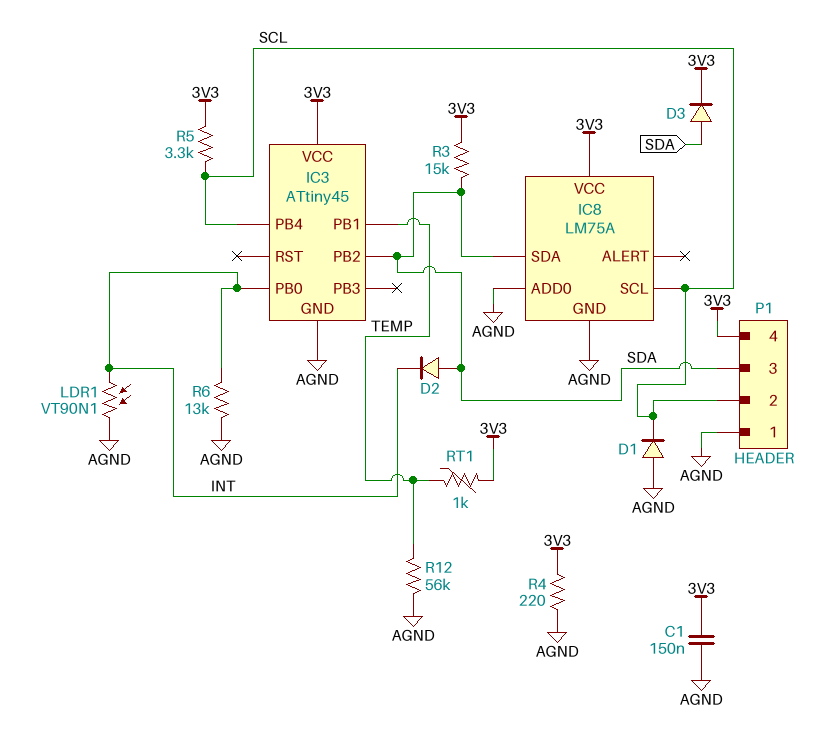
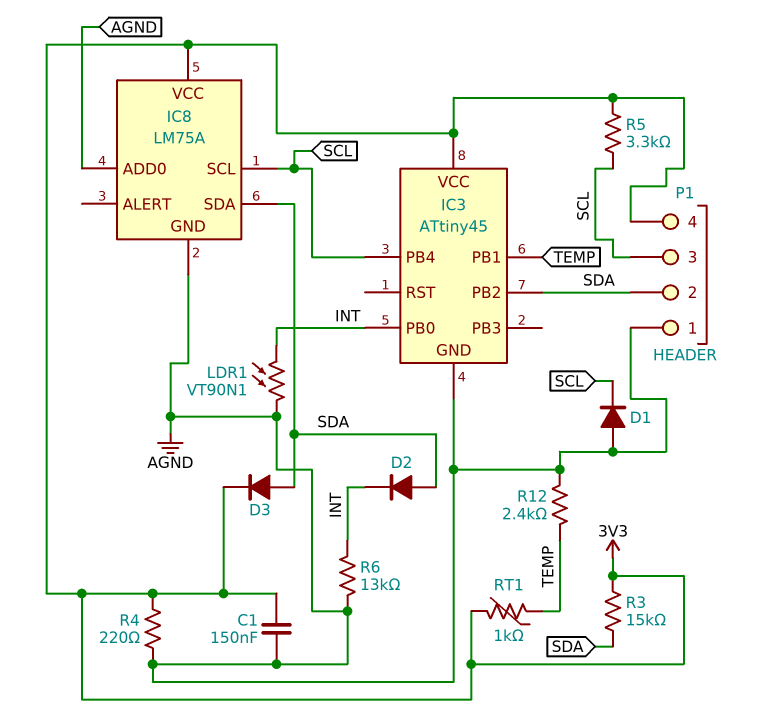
P1 pin 2: SCL -> SDA
P1 pin 3: SDA -> SCL
R12: 56k (AGND, TEMP) -> 2.4k (AGND, TEMP)

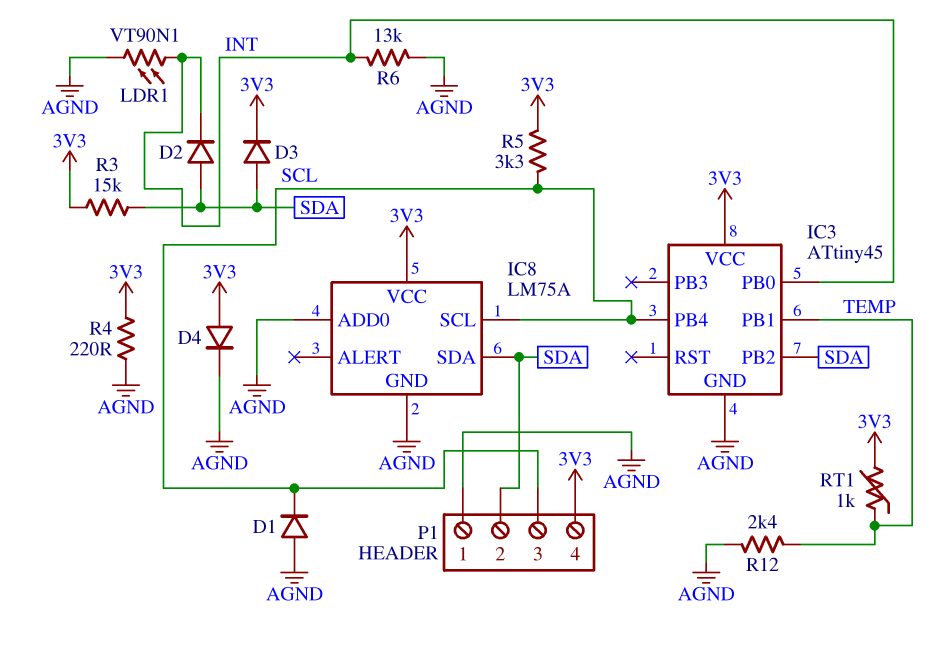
C1: 150nF (3V3, AGND) -> none
D4: none -> diode (A 3V3, K AGND)

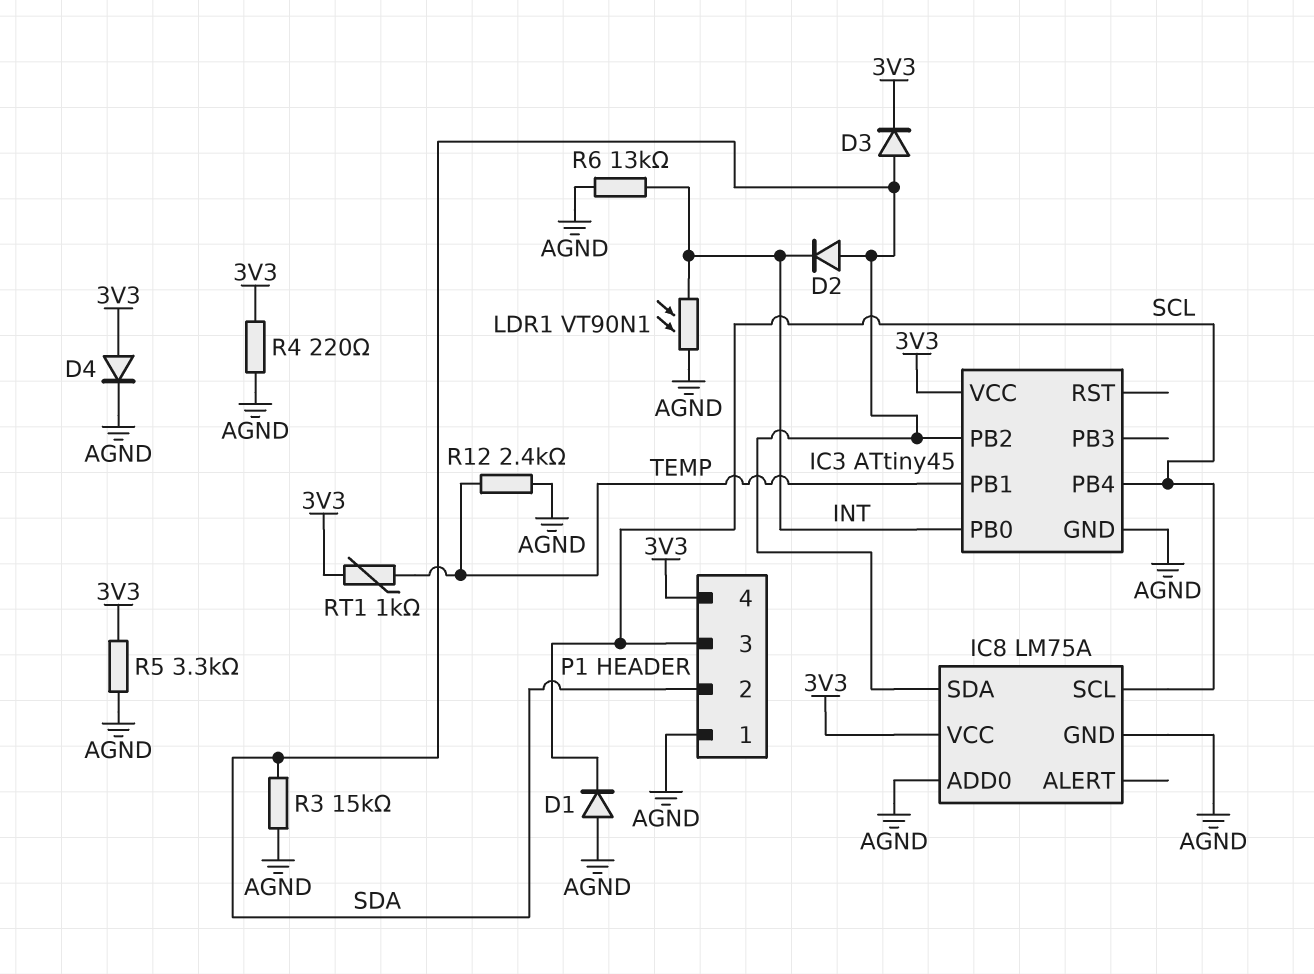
R3: 15k (3V3, SDA) -> 15k (AGND, SDA)
R5: 3.3k (3V3, SCL) -> 3.3k (3V3, AGND)

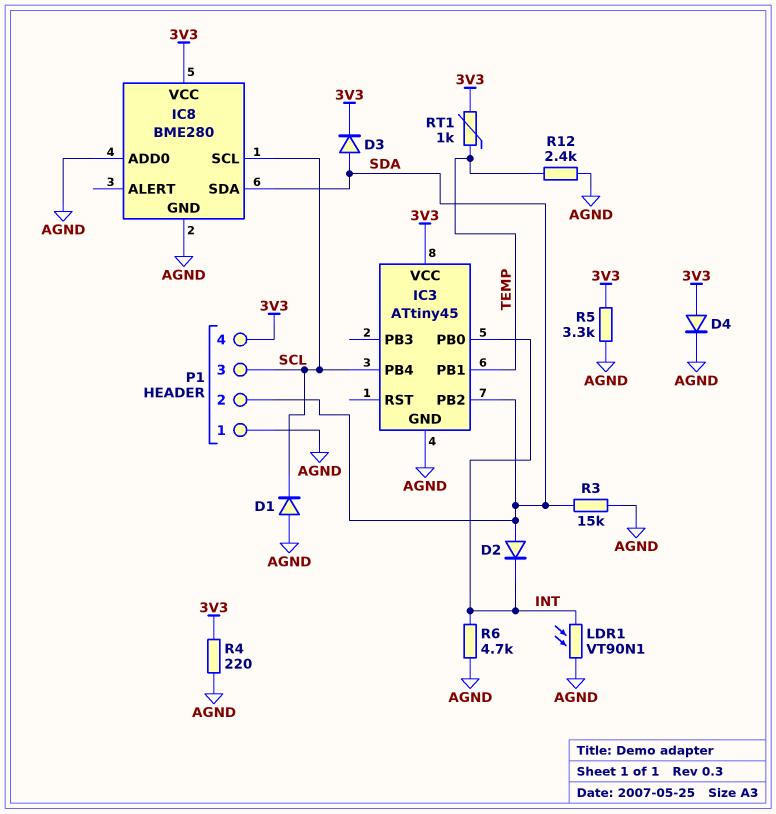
IC8: LM75A -> BME280
R6: 13k (AGND, INT) -> 4.7k (AGND, INT)

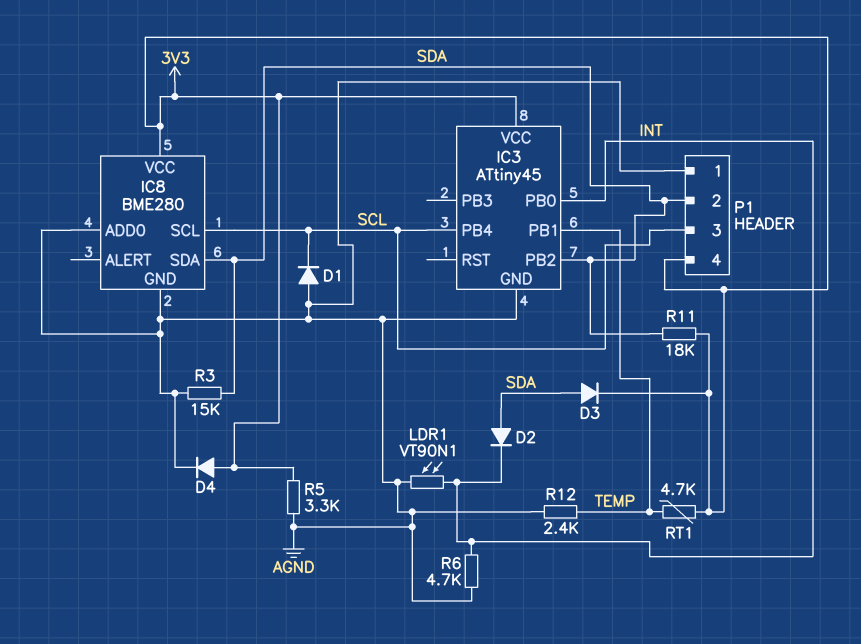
R4: 220 (3V3, AGND) -> none
R11: none -> 18k (3V3, SDA)
RT1: 1k (3V3, TEMP) -> 4.7k (3V3, TEMP)

